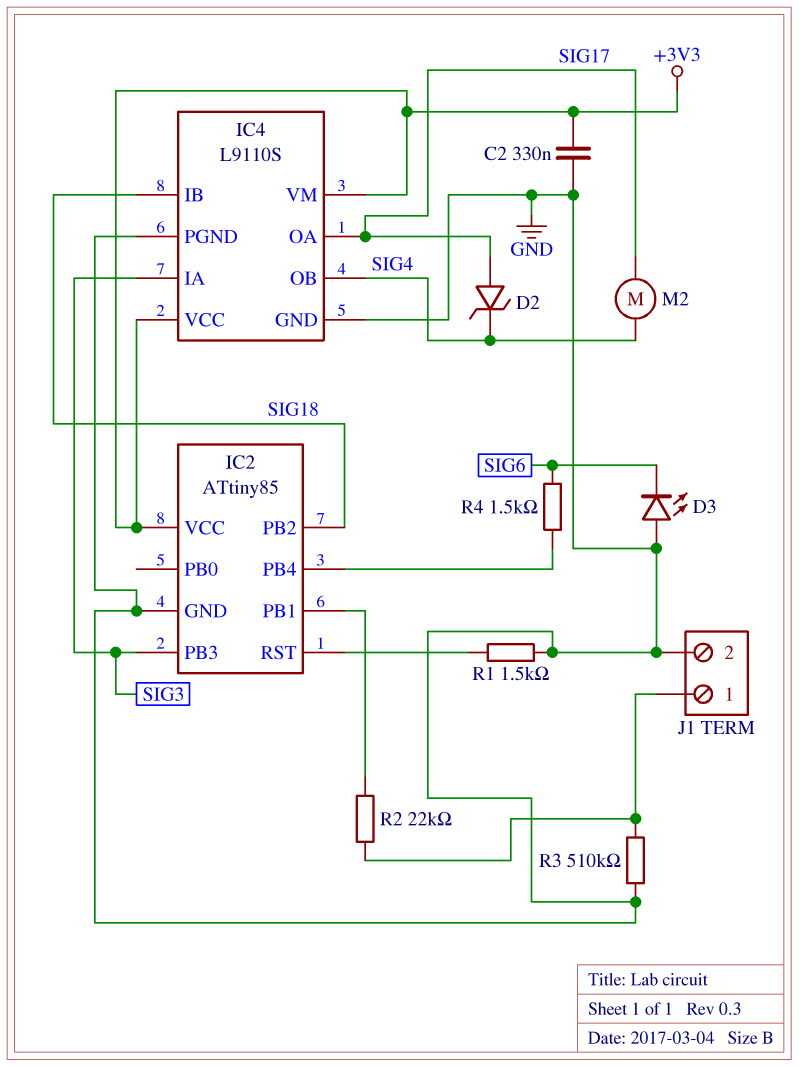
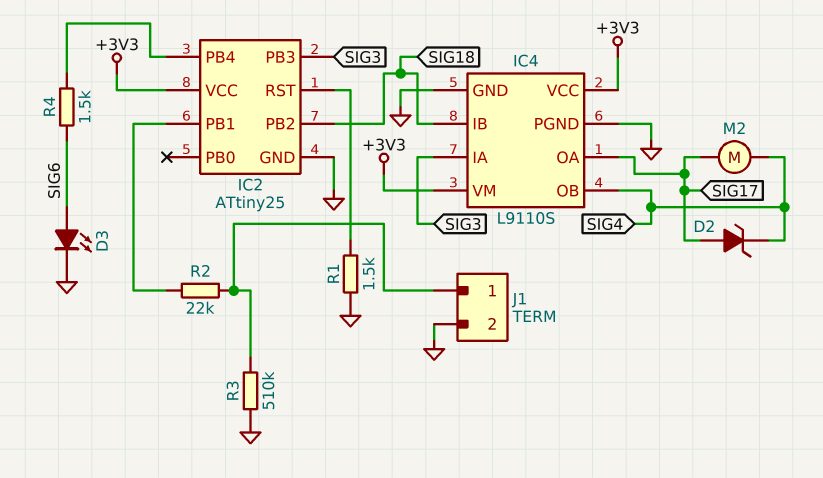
C2: 330nF (+3V3, GND) -> none
D3: LED (A GND, K SIG6) -> LED (A SIG6, K GND)
IC2: ATtiny85 -> ATtiny25

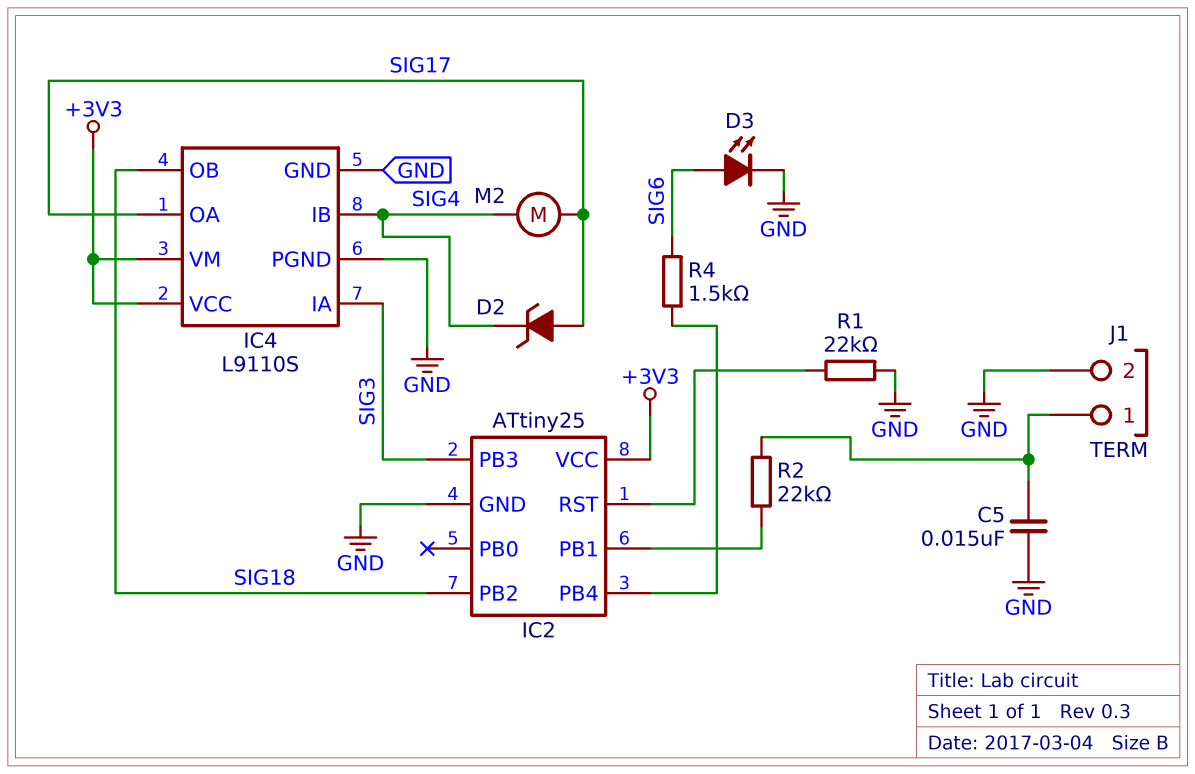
C5: none -> 15nF (GND, J1/1)
IC4 pin IB: SIG18 -> SIG4
IC4 pin OB: SIG4 -> SIG18
R1: 1.5k (GND, IC2/RST) -> 22k (GND, IC2/RST)
R3: 510k (GND, J1/1) -> none

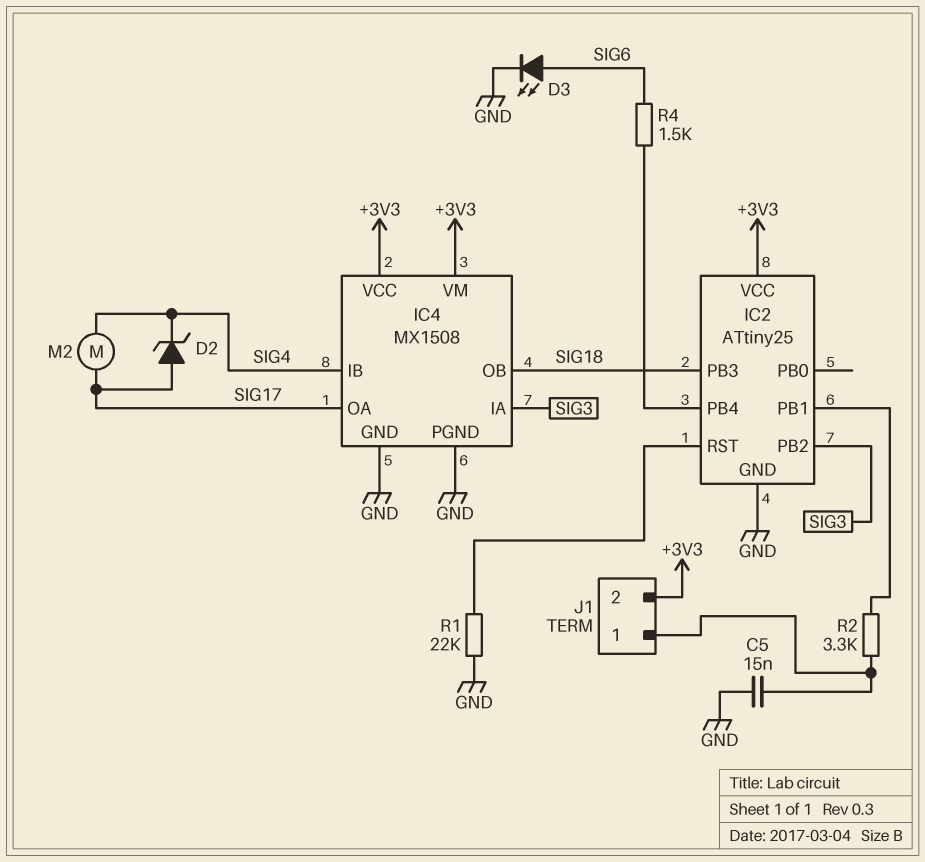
IC2 pin PB2: SIG18 -> SIG3
IC2 pin PB3: SIG3 -> SIG18
IC4: L9110S -> MX1508
J1 pin 2: GND -> +3V3
R2: 22k (IC2/PB1, J1/1) -> 3.3k (IC2/PB1, J1/1)

